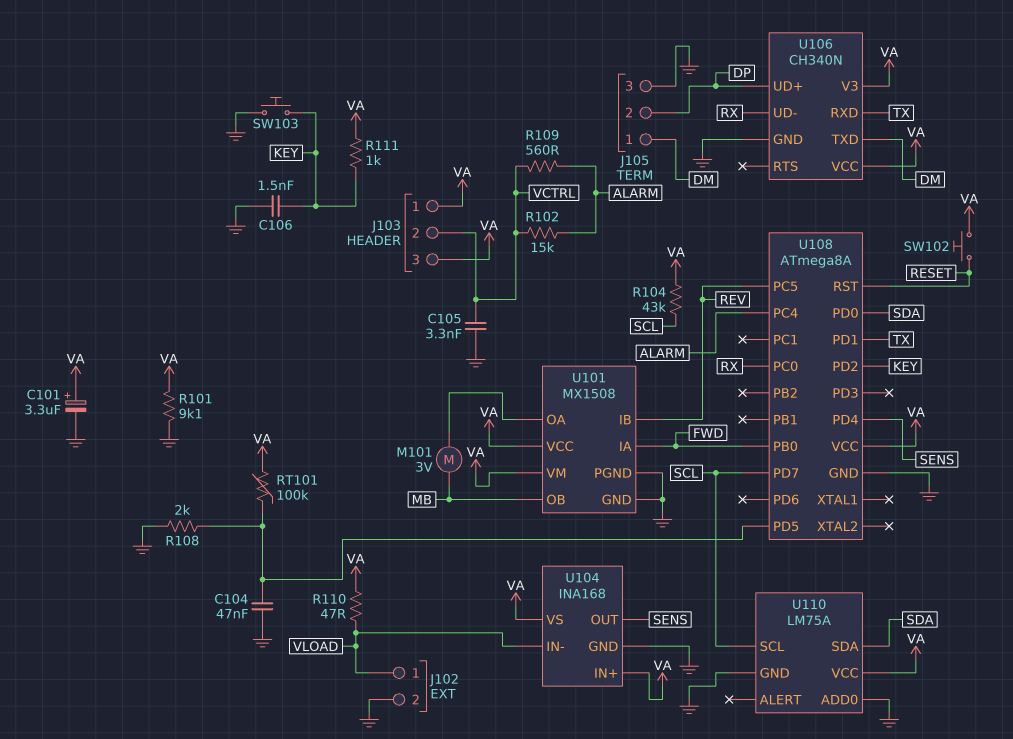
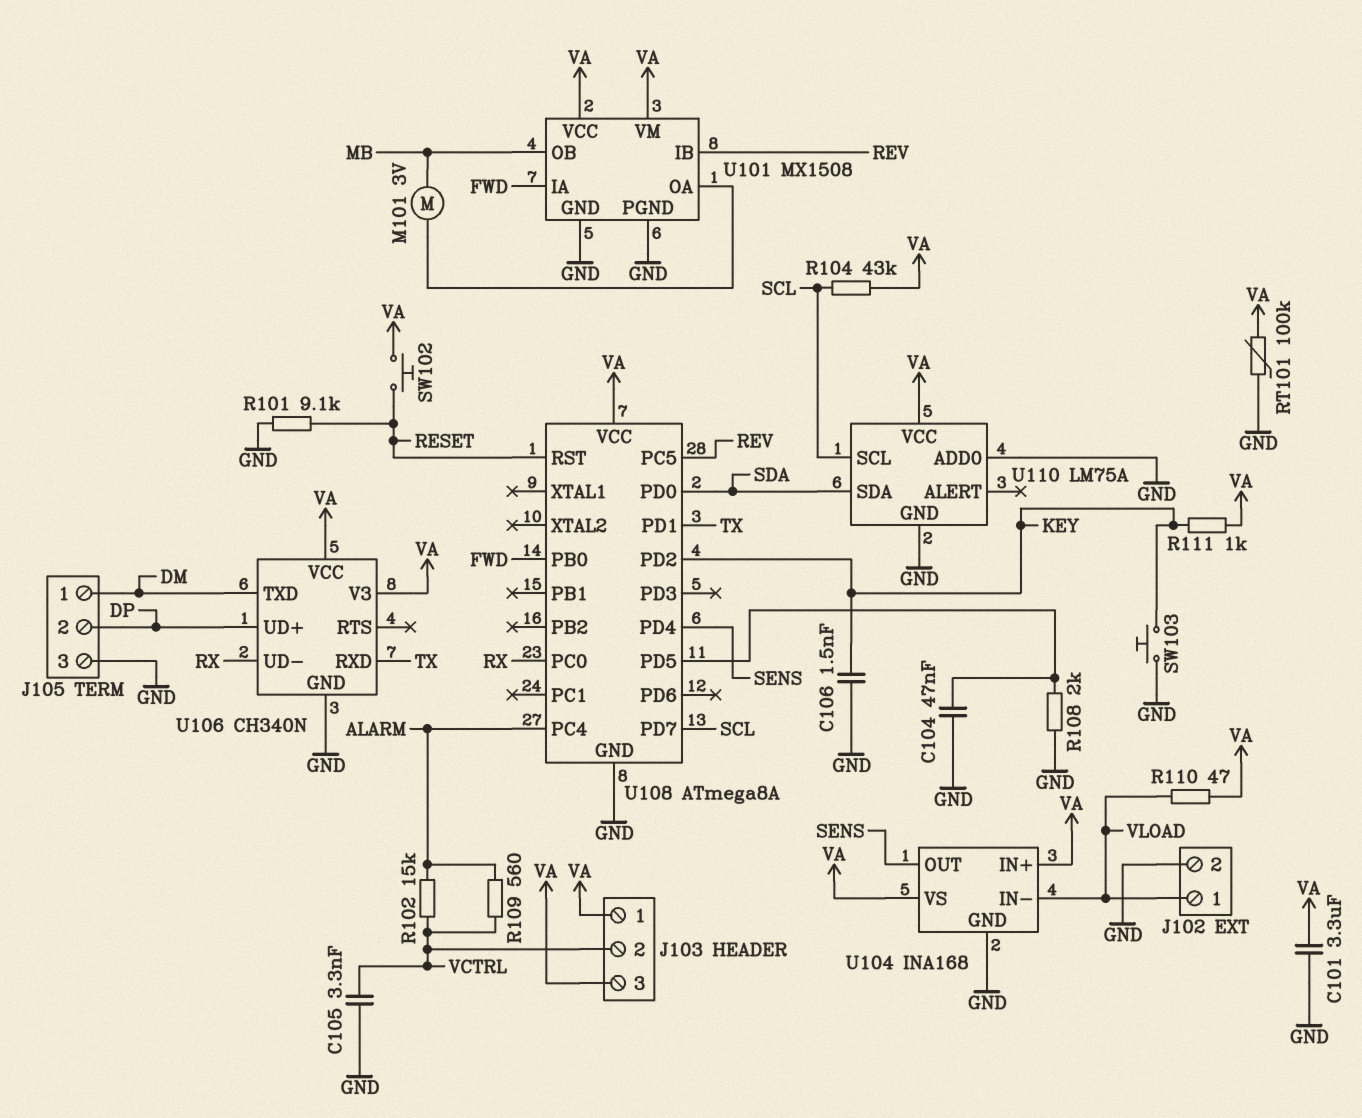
C101: 3.3uF (plus VA, minus GND) -> 3.3uF (GND, VA)
R101: 9.1k (GND, VA) -> 9.1k (GND, RESET)
RT101: 100k (U108/PD5, VA) -> 100k (GND, VA)

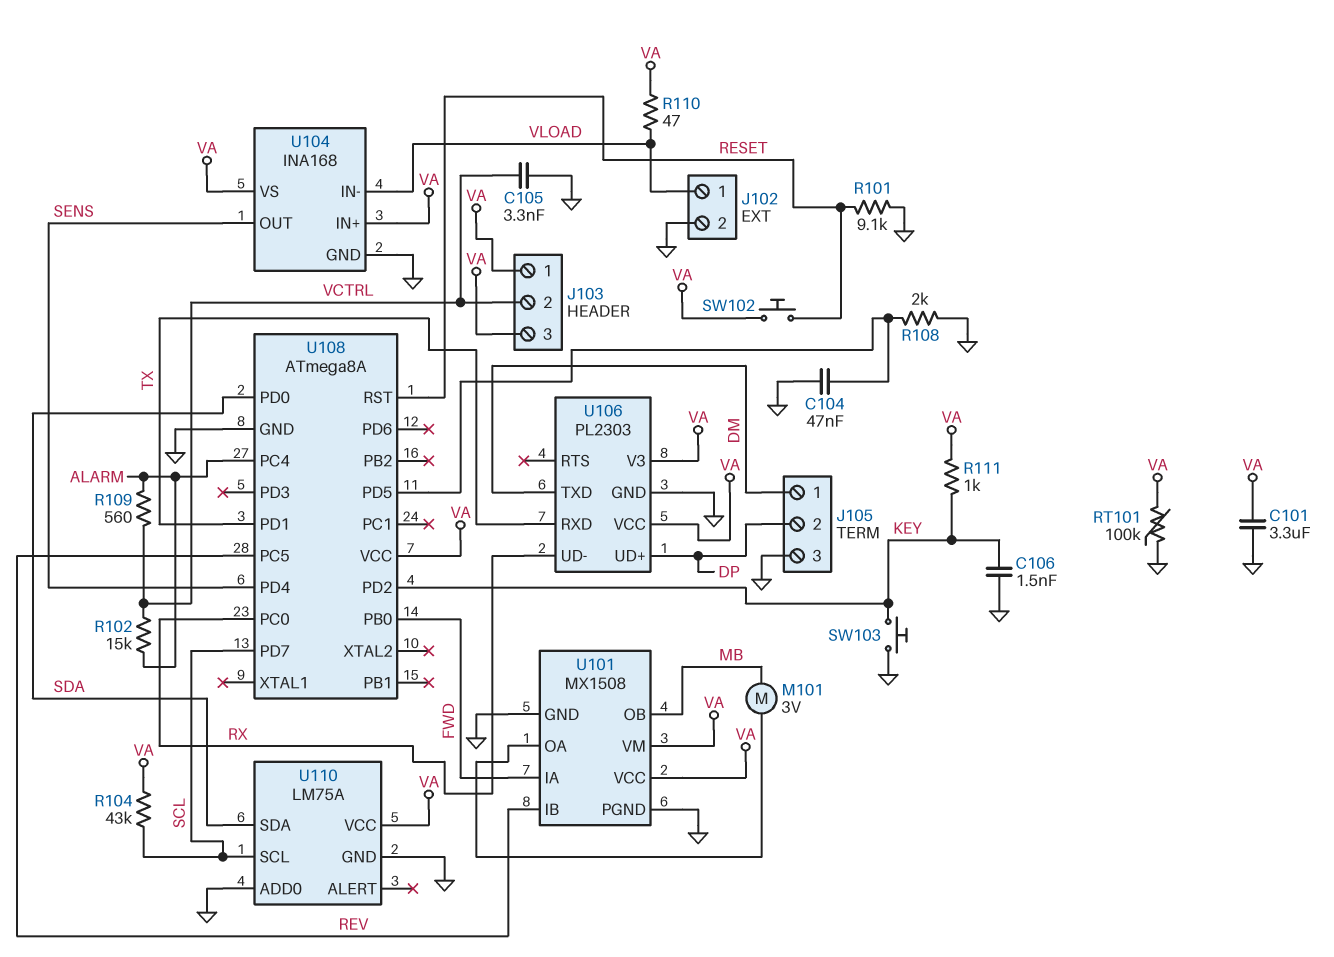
U106: CH340N -> PL2303

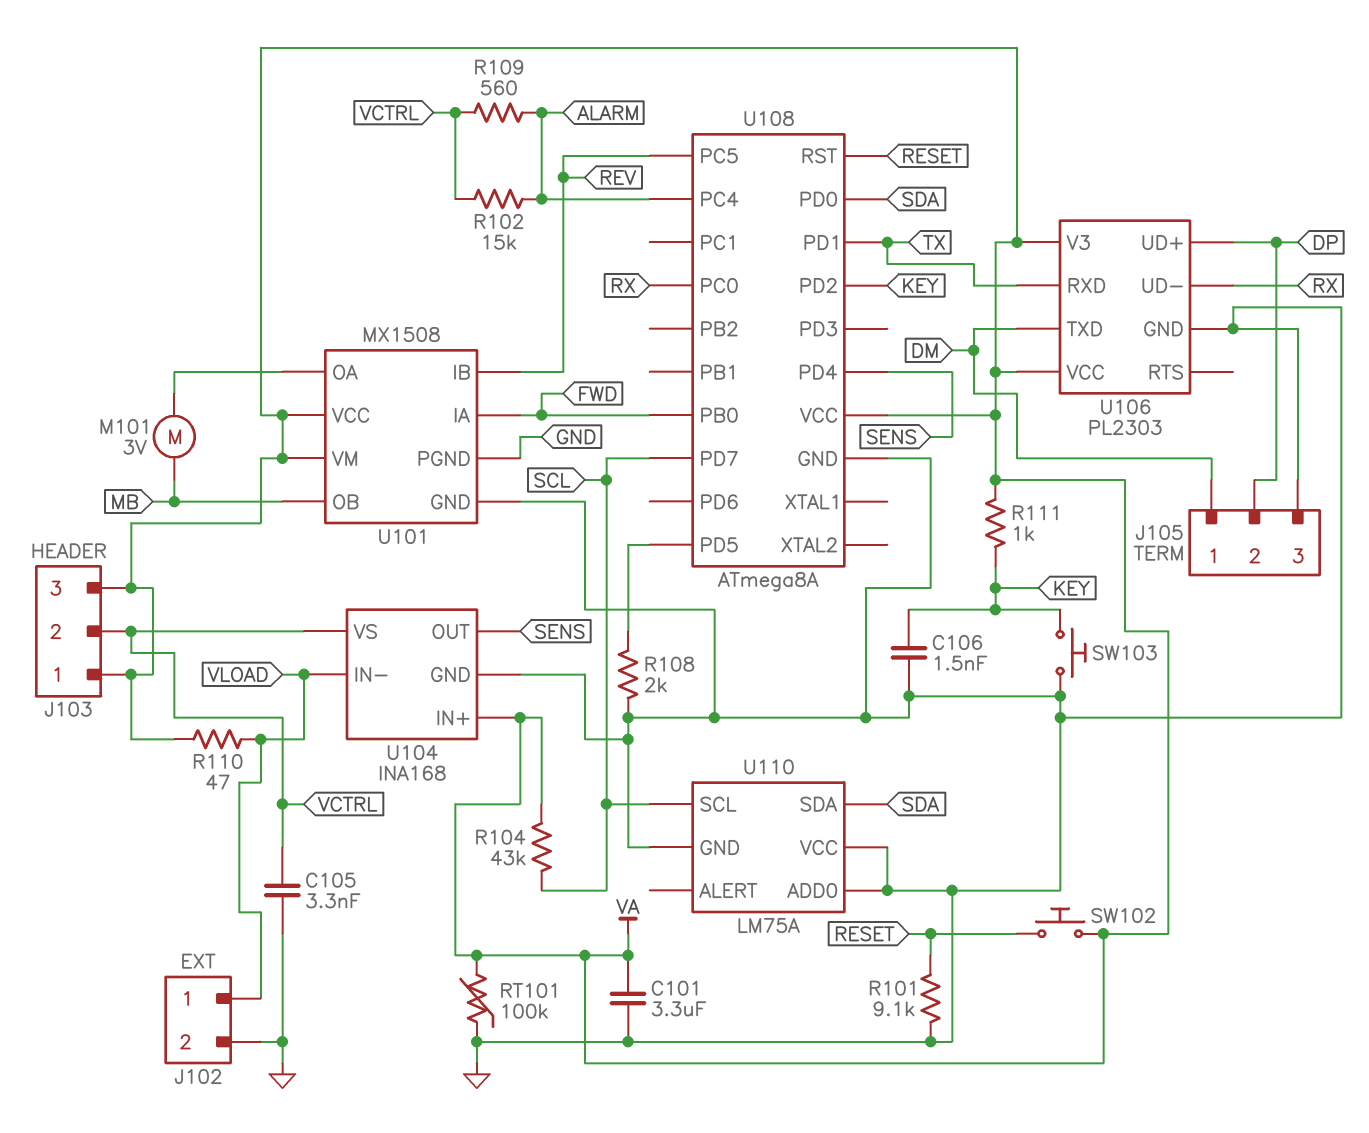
C104: 47nF (GND, U108/PD5) -> none
U104 pin VS: VA -> VCTRL
U110 pin VCC: VA -> GND

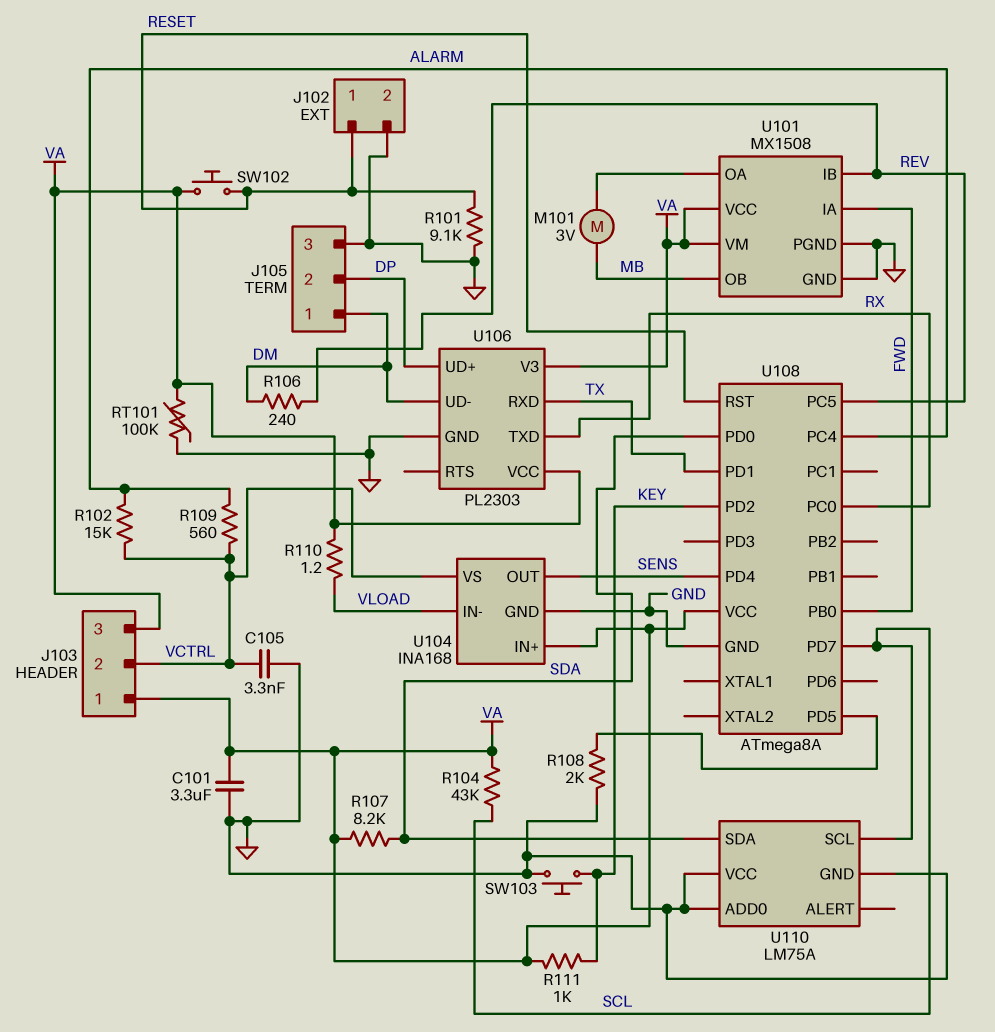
C106: 1.5nF (GND, KEY) -> none
J102 pin 1: VLOAD -> RESET
R106: none -> 240 (DM, REV)
R107: none -> 8.2k (SDA, VA)
R110: 47 (VA, VLOAD) -> 1.2 (VA, VLOAD)
U106 pin TXD: DM -> RX
U106 pin UD-: RX -> DM

